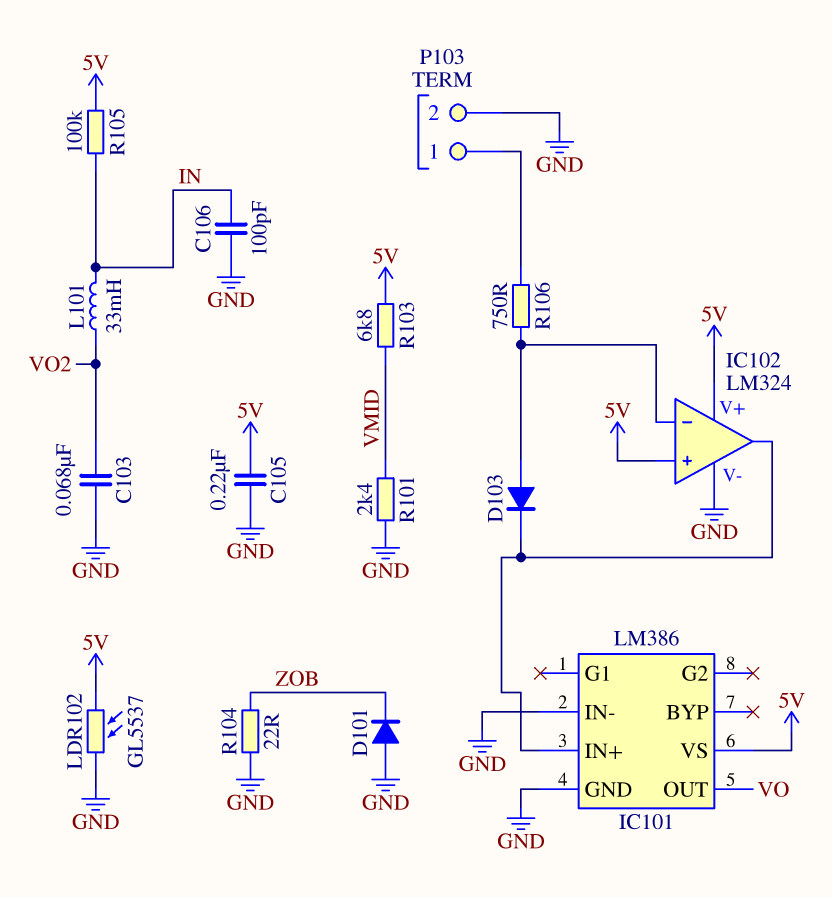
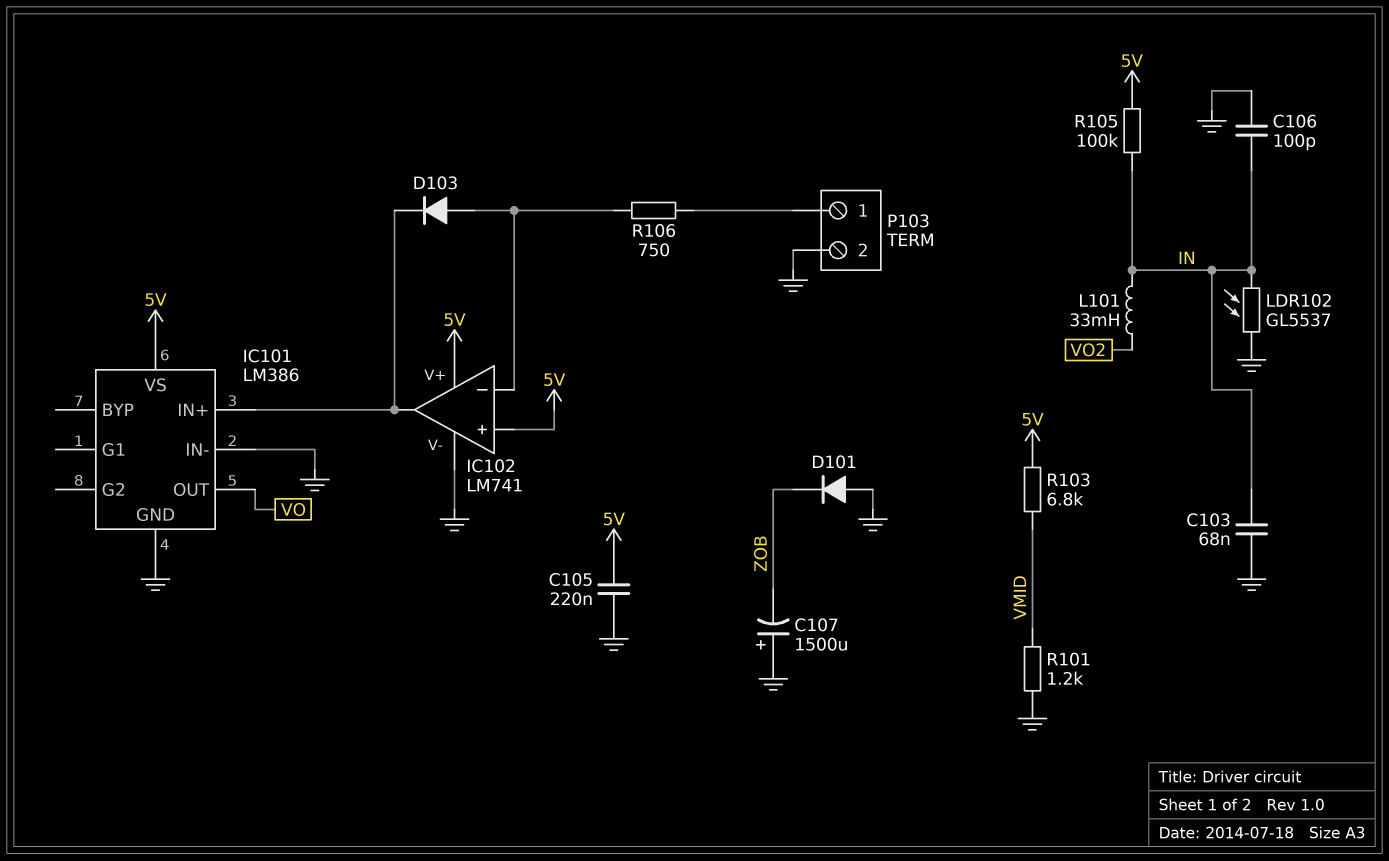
C103: 68nF (GND, VO2) -> 68nF (GND, IN)
C107: none -> 1500uF (plus GND, minus ZOB)
IC102: LM324 -> LM741
LDR102: GL5537 (5V, GND) -> GL5537 (GND, IN)
R101: 2.4k (GND, VMID) -> 1.2k (GND, VMID)
R104: 22 (GND, ZOB) -> none

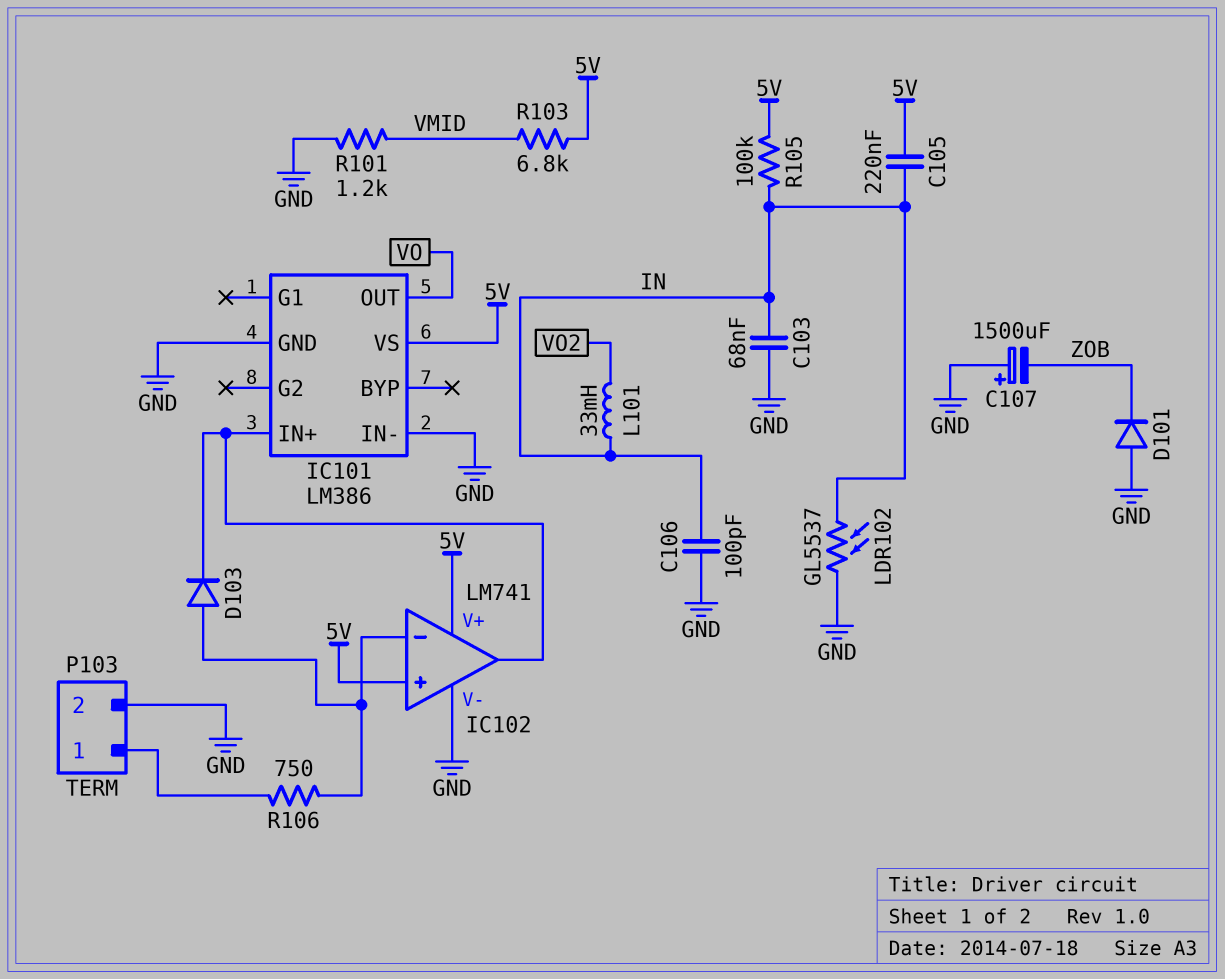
C105: 220nF (5V, GND) -> 220nF (5V, IN)

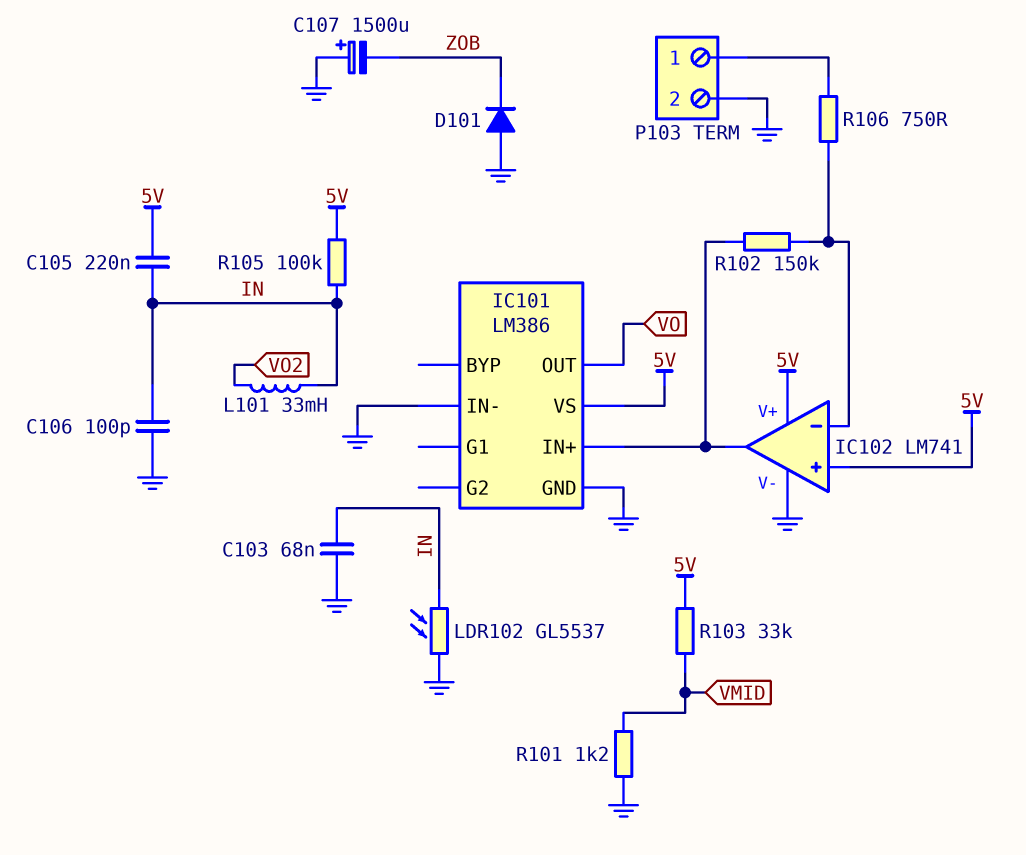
D103: diode (A IC102/in-, K IC101/IN+) -> none
R102: none -> 150k (IC101/IN+, IC102/in-)
R103: 6.8k (5V, VMID) -> 33k (5V, VMID)

